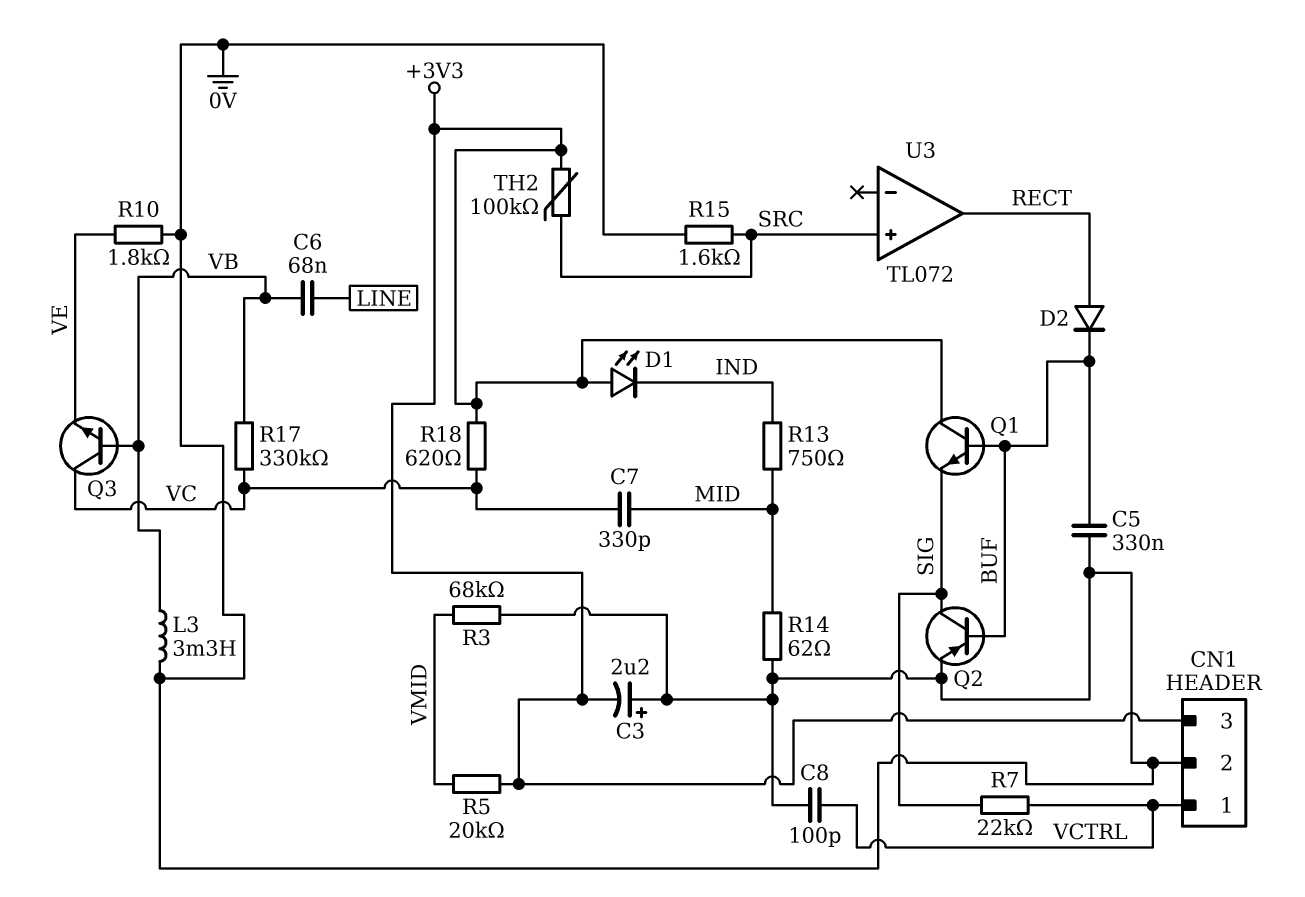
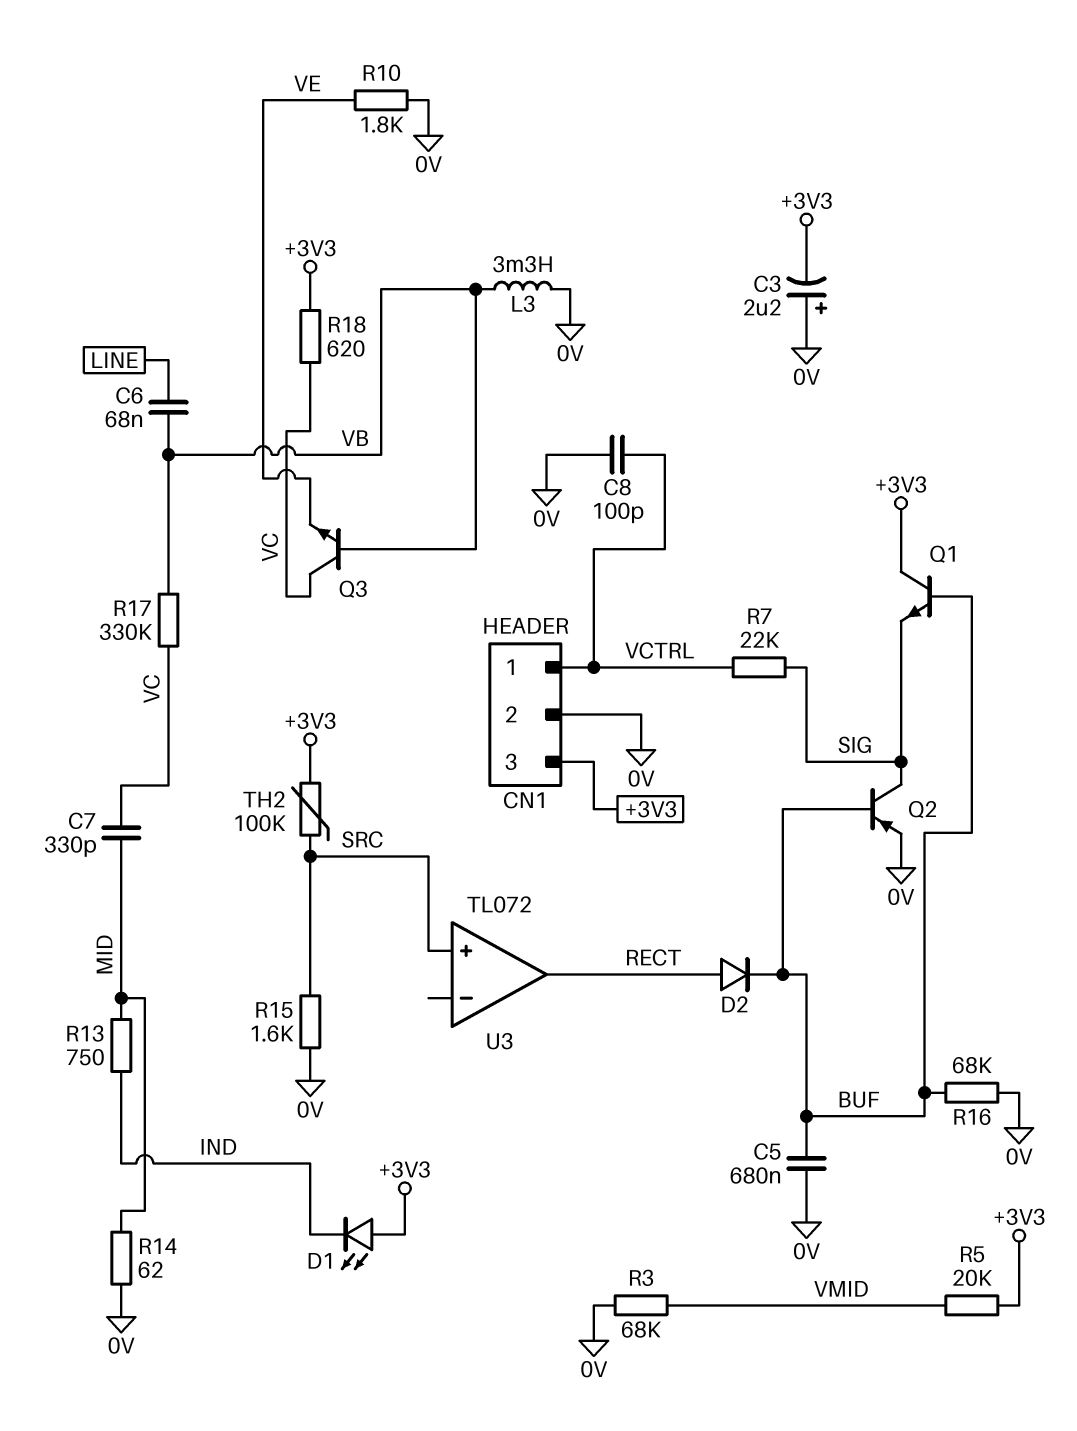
C5: 330nF (0V, BUF) -> 680nF (0V, BUF)
R16: none -> 68k (0V, BUF)

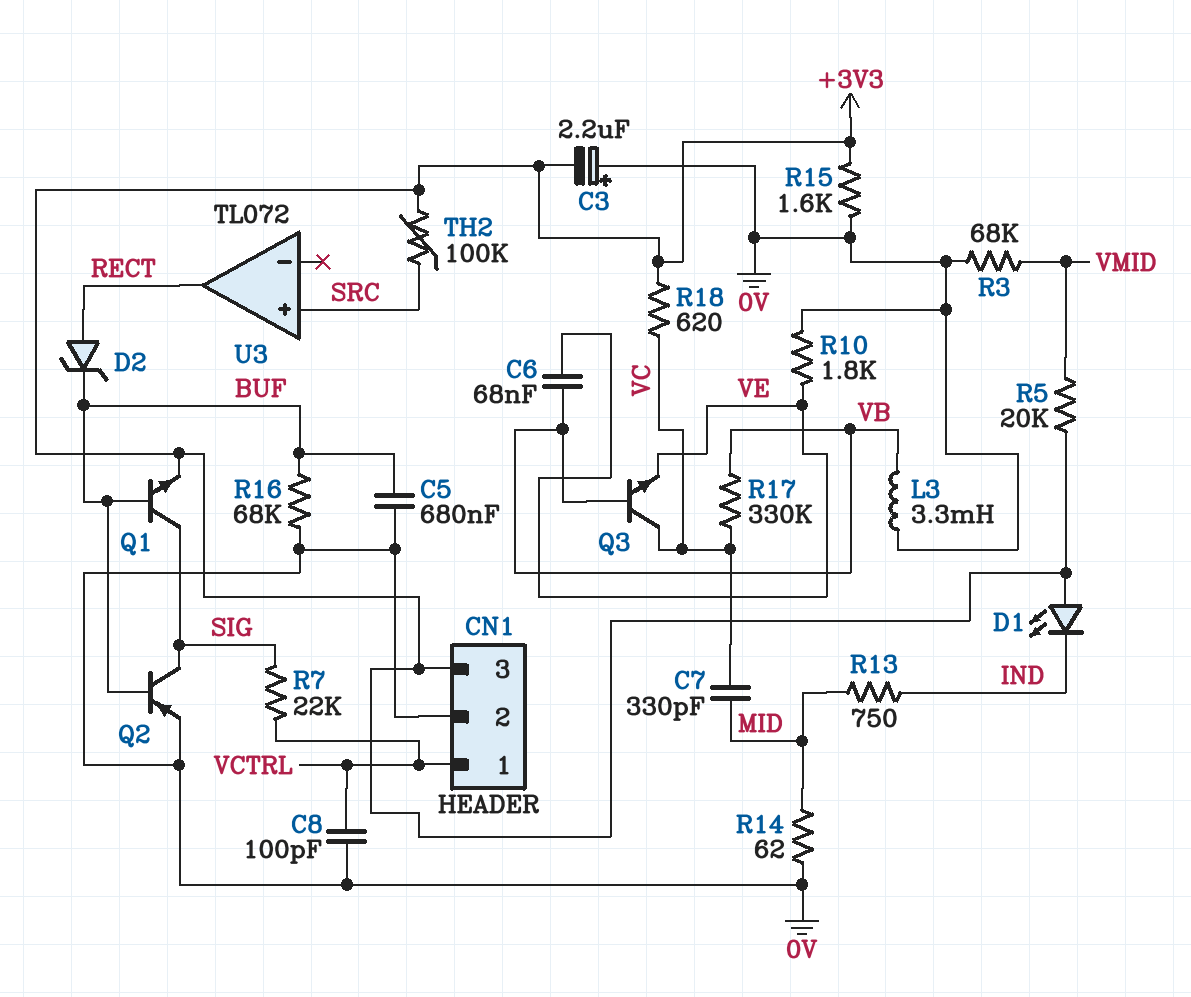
C6: 68nF (LINE, VB) -> 68nF (VB, VE)
D2: diode (A RECT, K BUF) -> zener (A RECT, K BUF)
Q1: NPN (B BUF, C +3V3, E SIG) -> NPN (B BUF, C SIG, E +3V3)
R15: 1.6k (0V, SRC) -> 1.6k (+3V3, 0V)

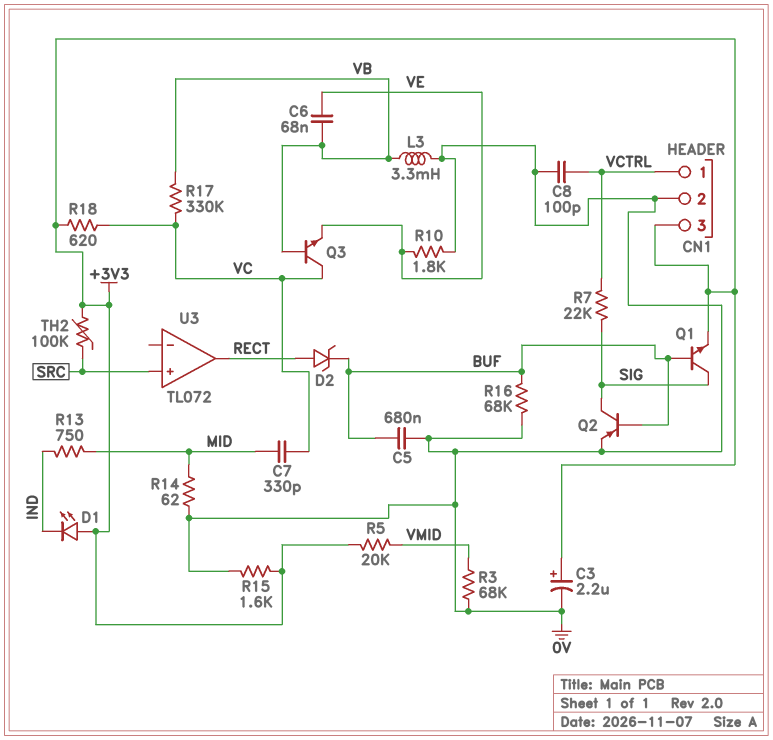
C3: 2.2uF (plus 0V, minus +3V3) -> 2.2uF (plus +3V3, minus 0V)

